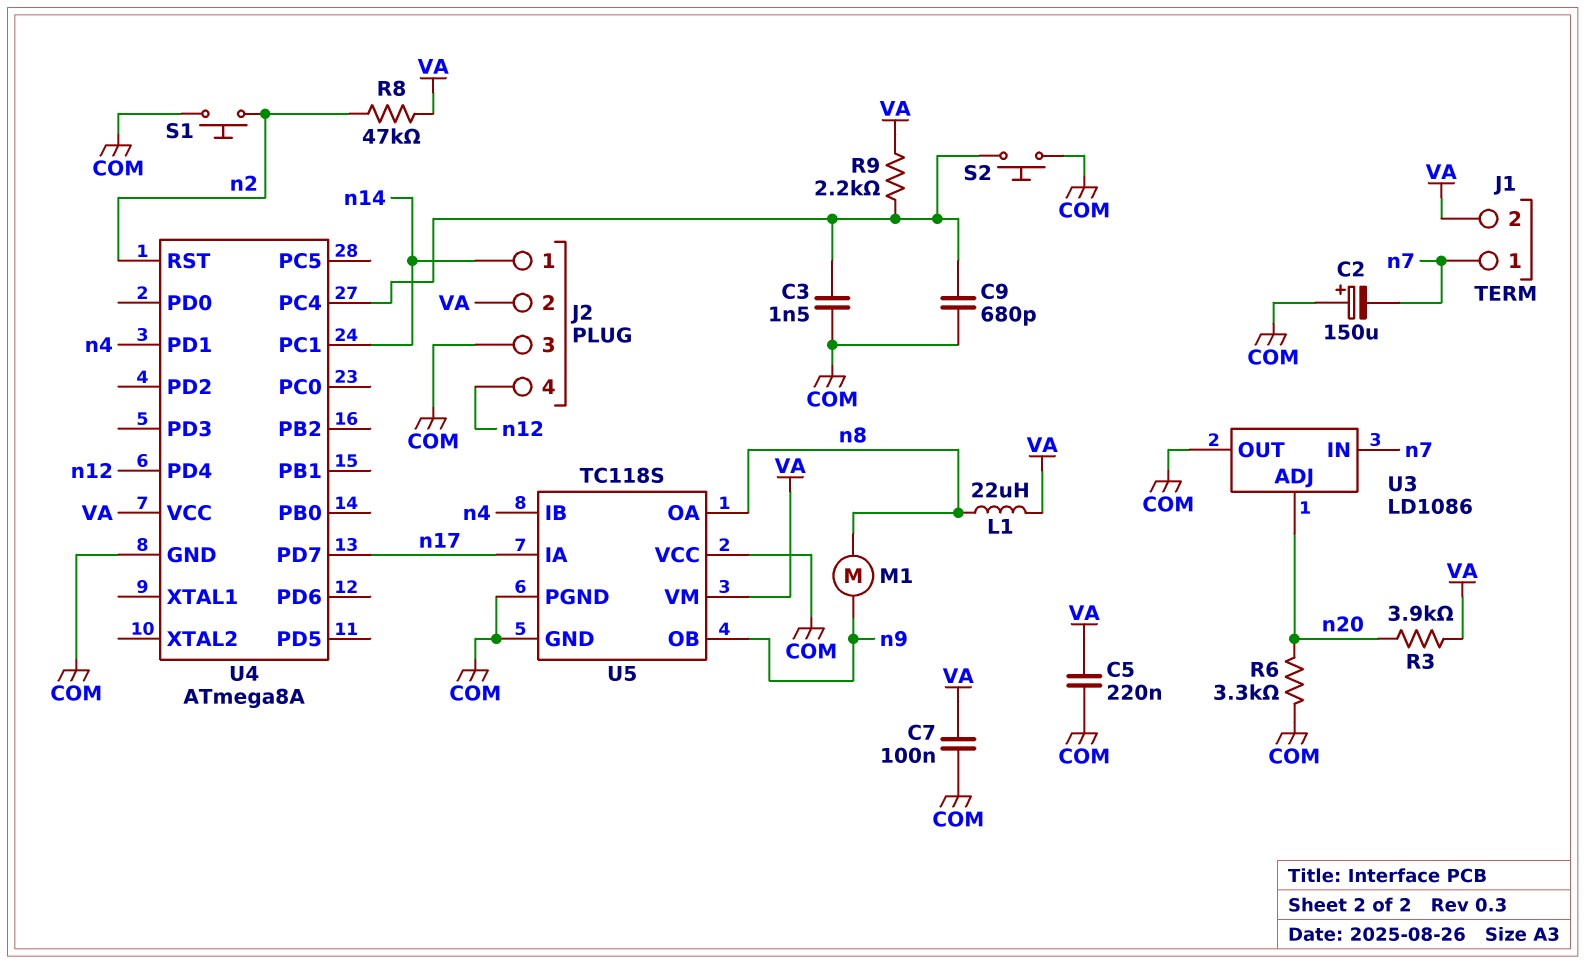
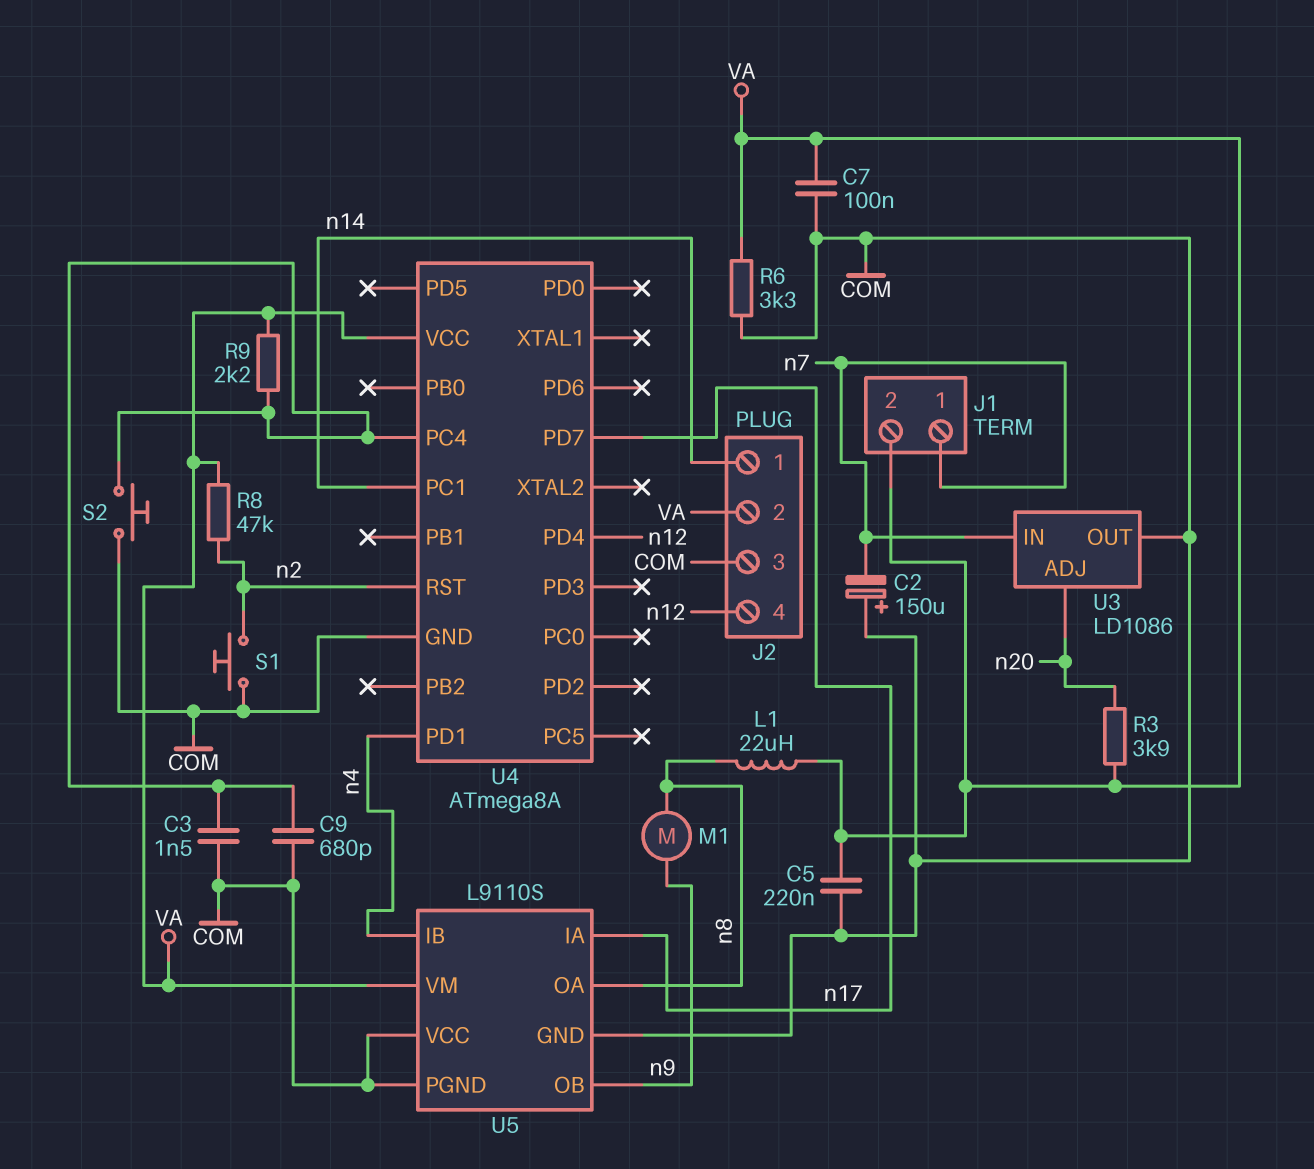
R6: 3.3k (COM, n20) -> 3.3k (COM, VA)
U5: TC118S -> L9110S

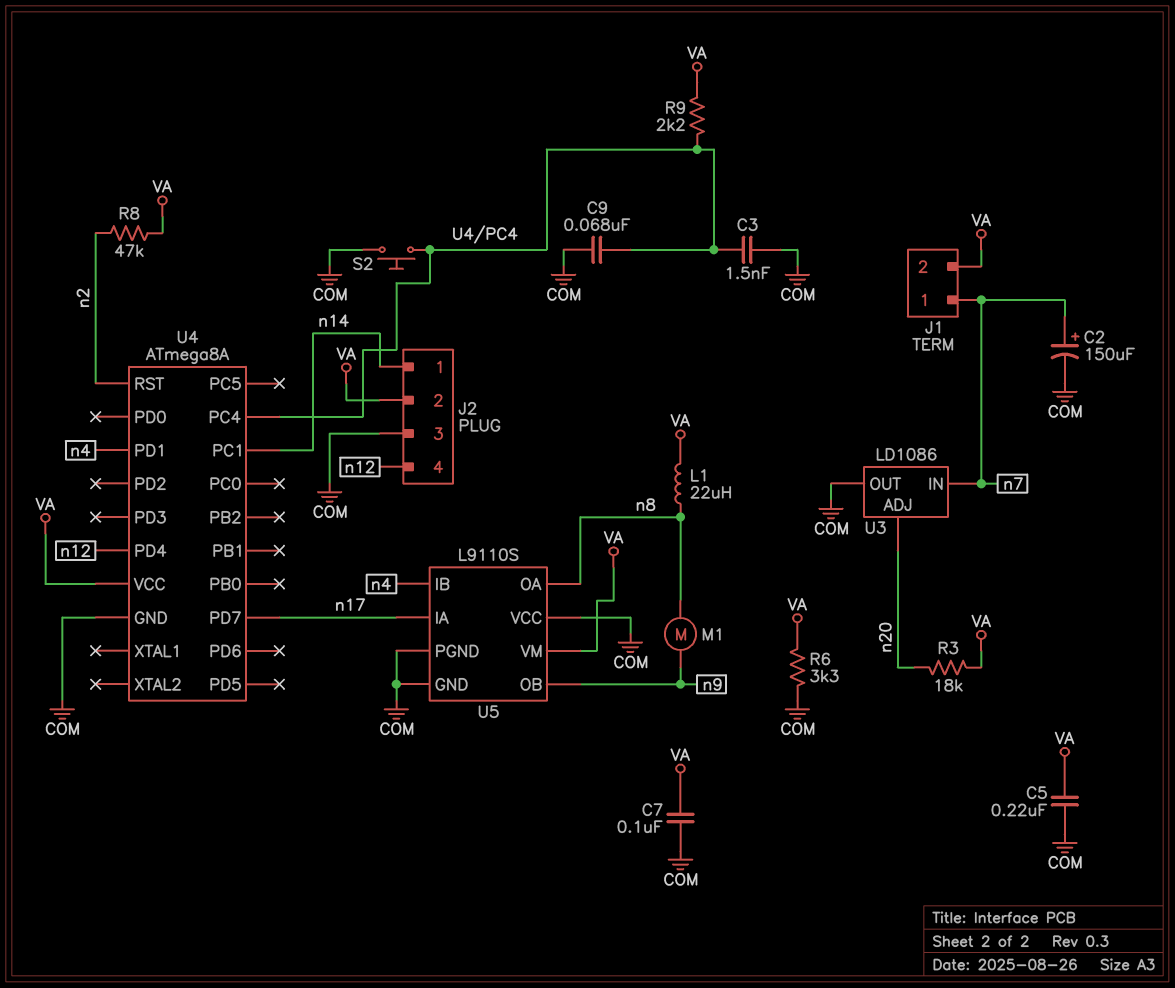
C2: 150uF (plus COM, minus n7) -> 150uF (plus n7, minus COM)
C9: 680pF (COM, U4/PC4) -> 68nF (COM, U4/PC4)
R3: 3.9k (VA, n20) -> 18k (VA, n20)
S1: button (COM, n2) -> none

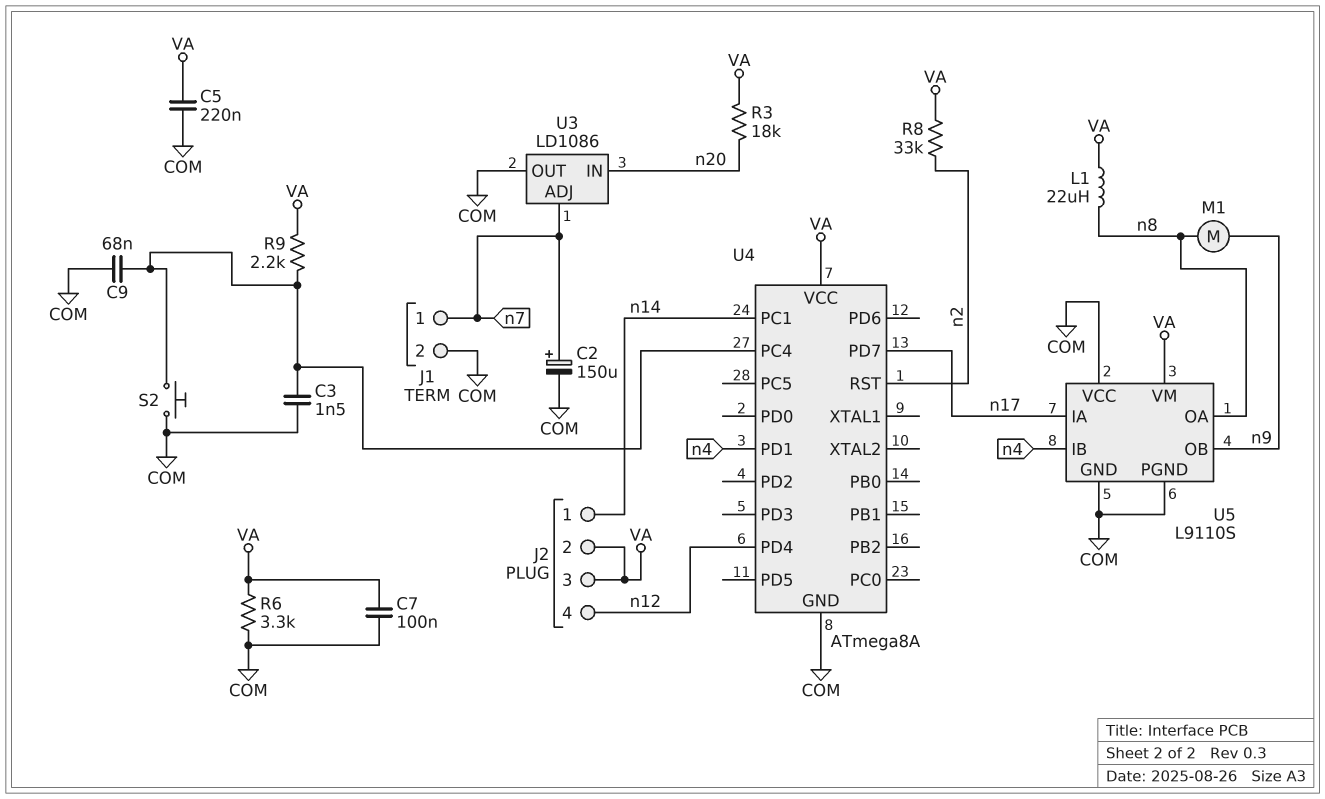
J1 pin 2: VA -> COM
J2 pin 3: COM -> VA
R8: 47k (VA, n2) -> 33k (VA, n2)
U3 pin ADJ: n20 -> n7
U3 pin IN: n7 -> n20

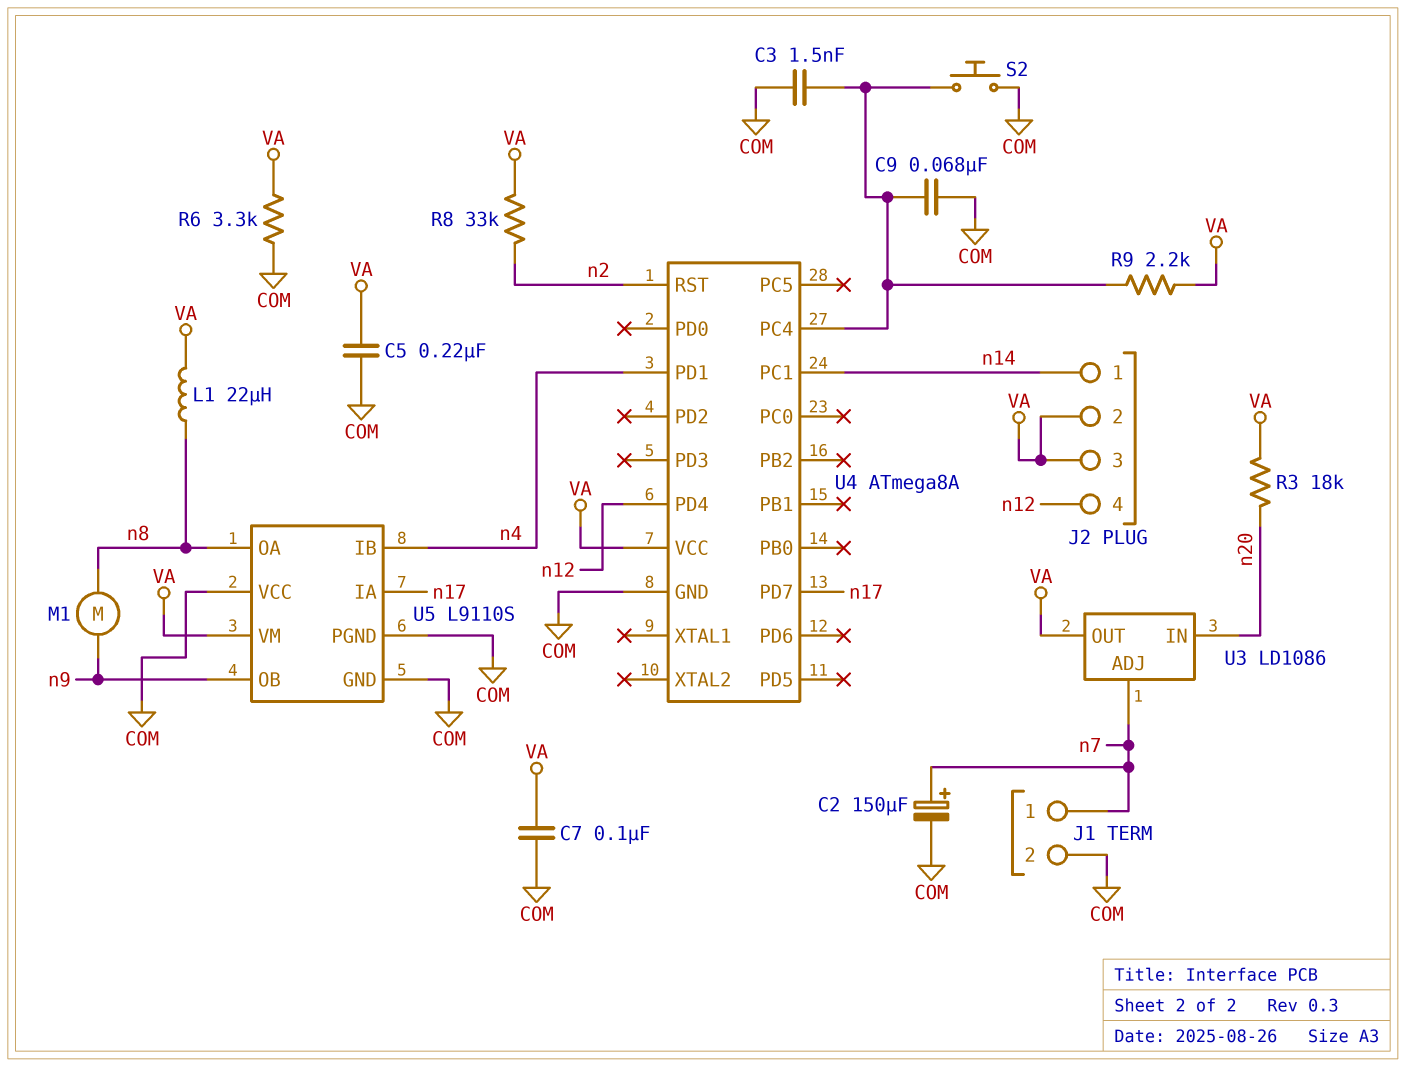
U3 pin OUT: COM -> VA

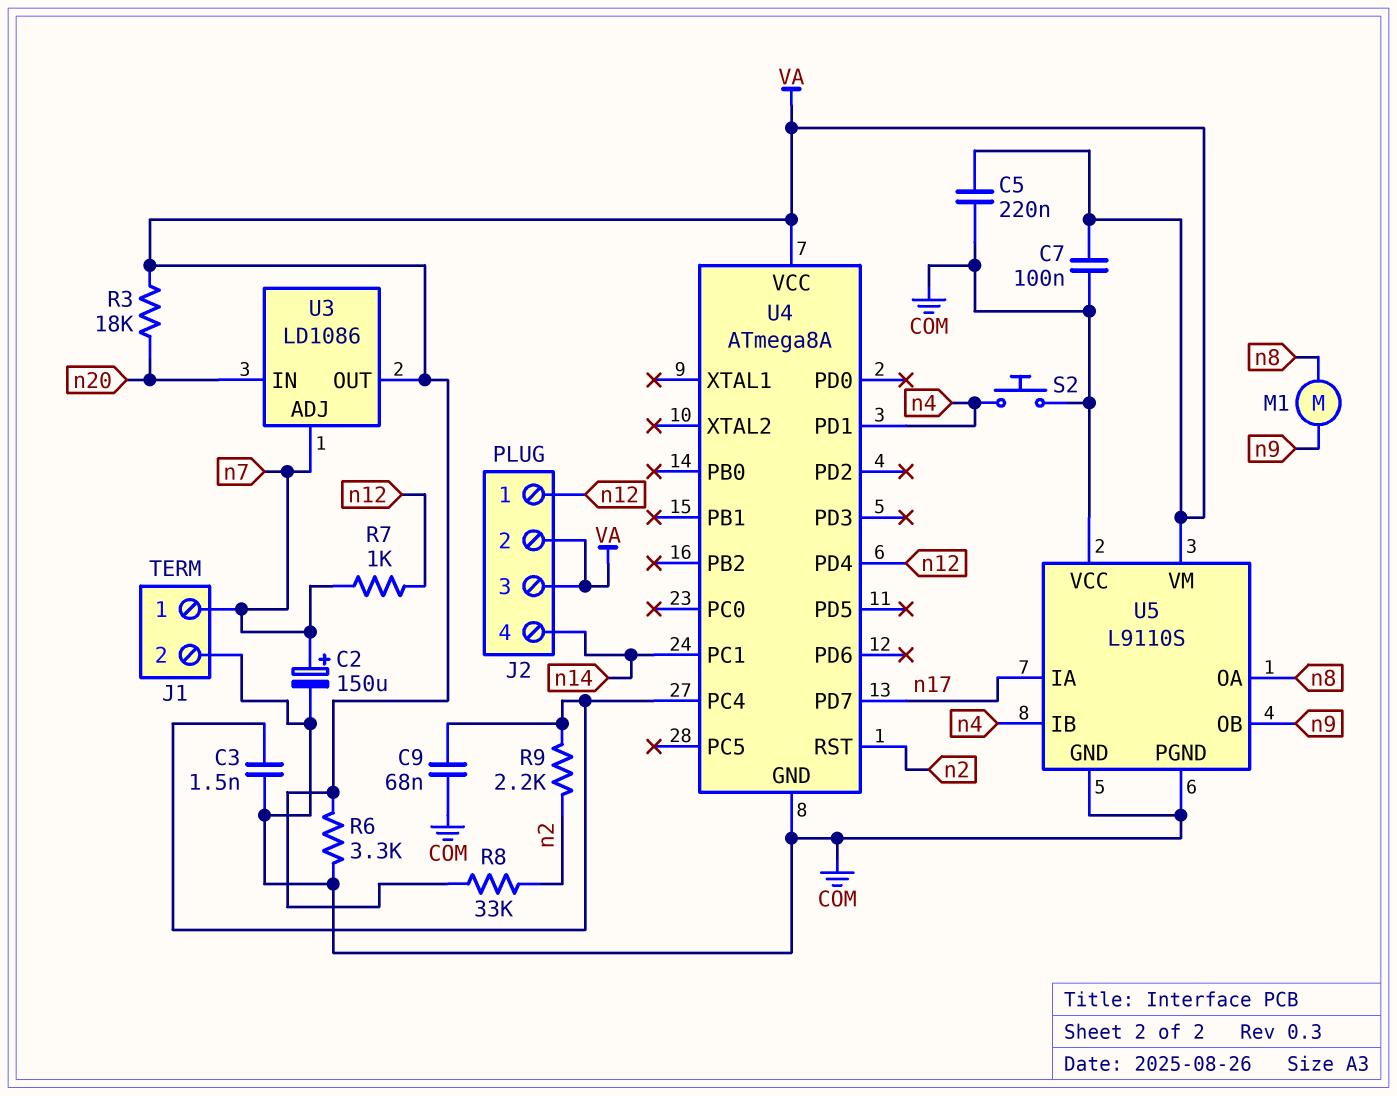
J2 pin 1: n14 -> n12
J2 pin 4: n12 -> n14
L1: 22uH (VA, n8) -> none
R7: none -> 1k (n7, n12)
R9: 2.2k (U4/PC4, VA) -> 2.2k (U4/PC4, n2)
S2: button (COM, U4/PC4) -> button (COM, n4)

